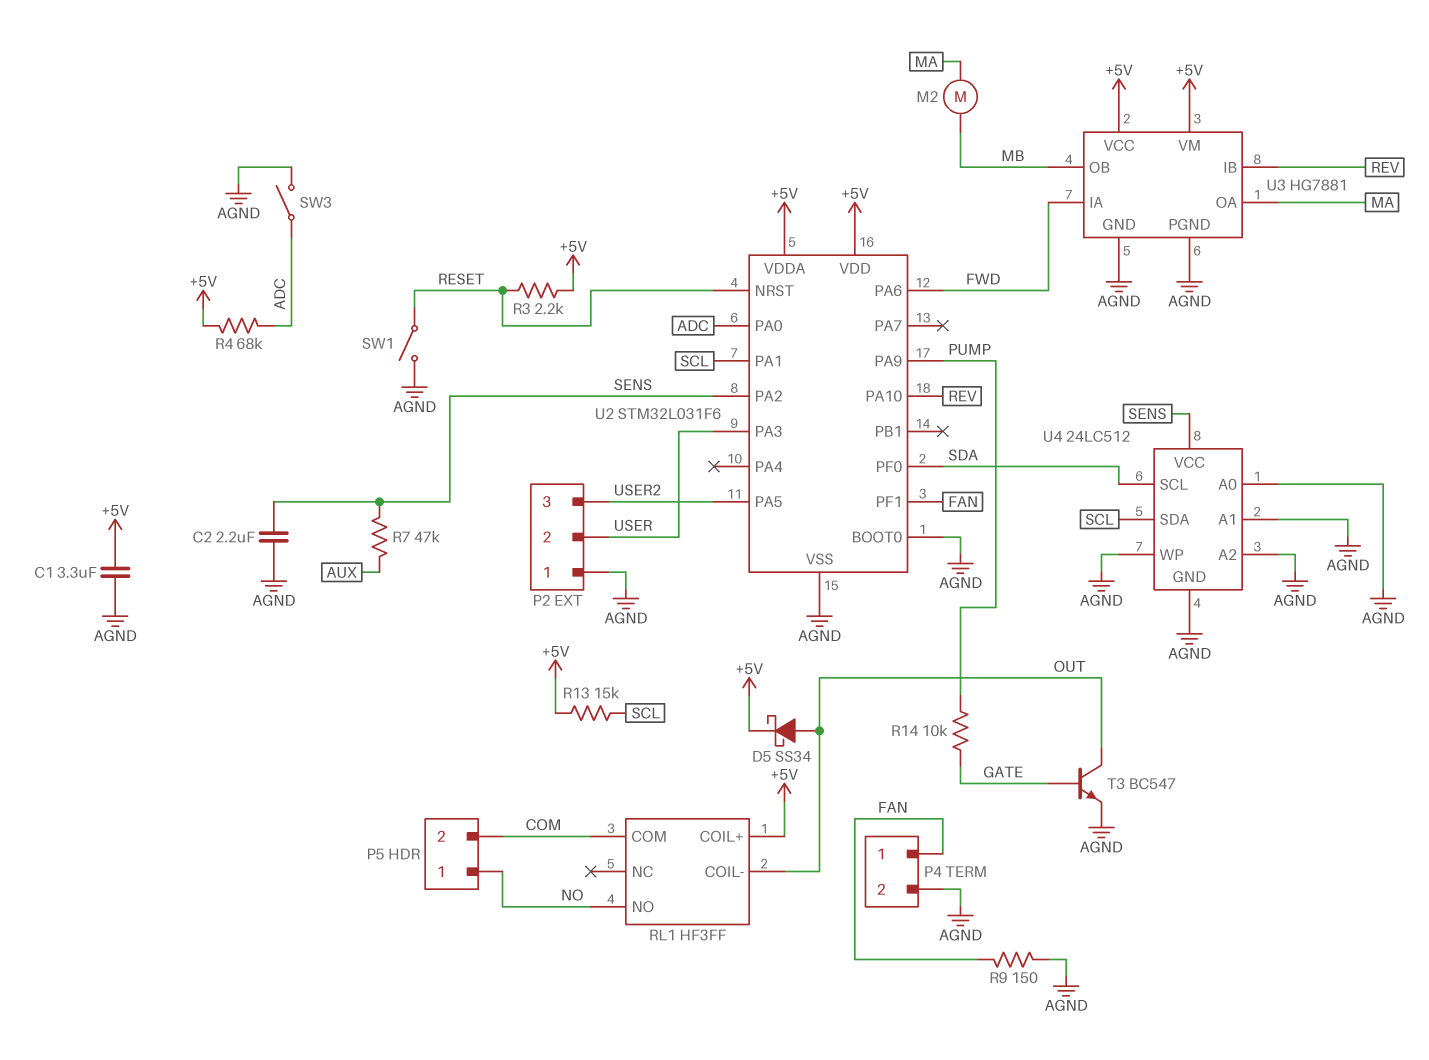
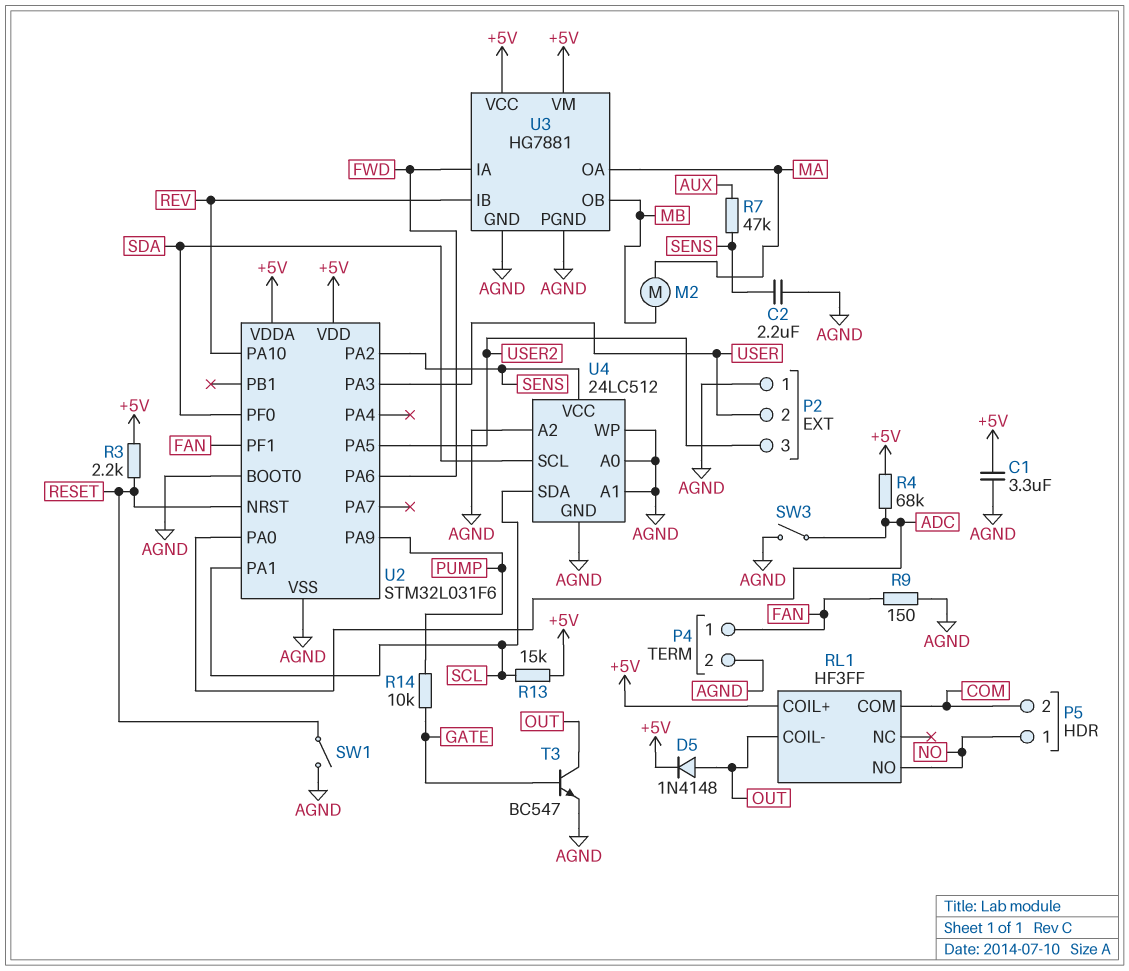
D5: schottky SS34 (A OUT, K +5V) -> diode 1N4148 (A OUT, K +5V)

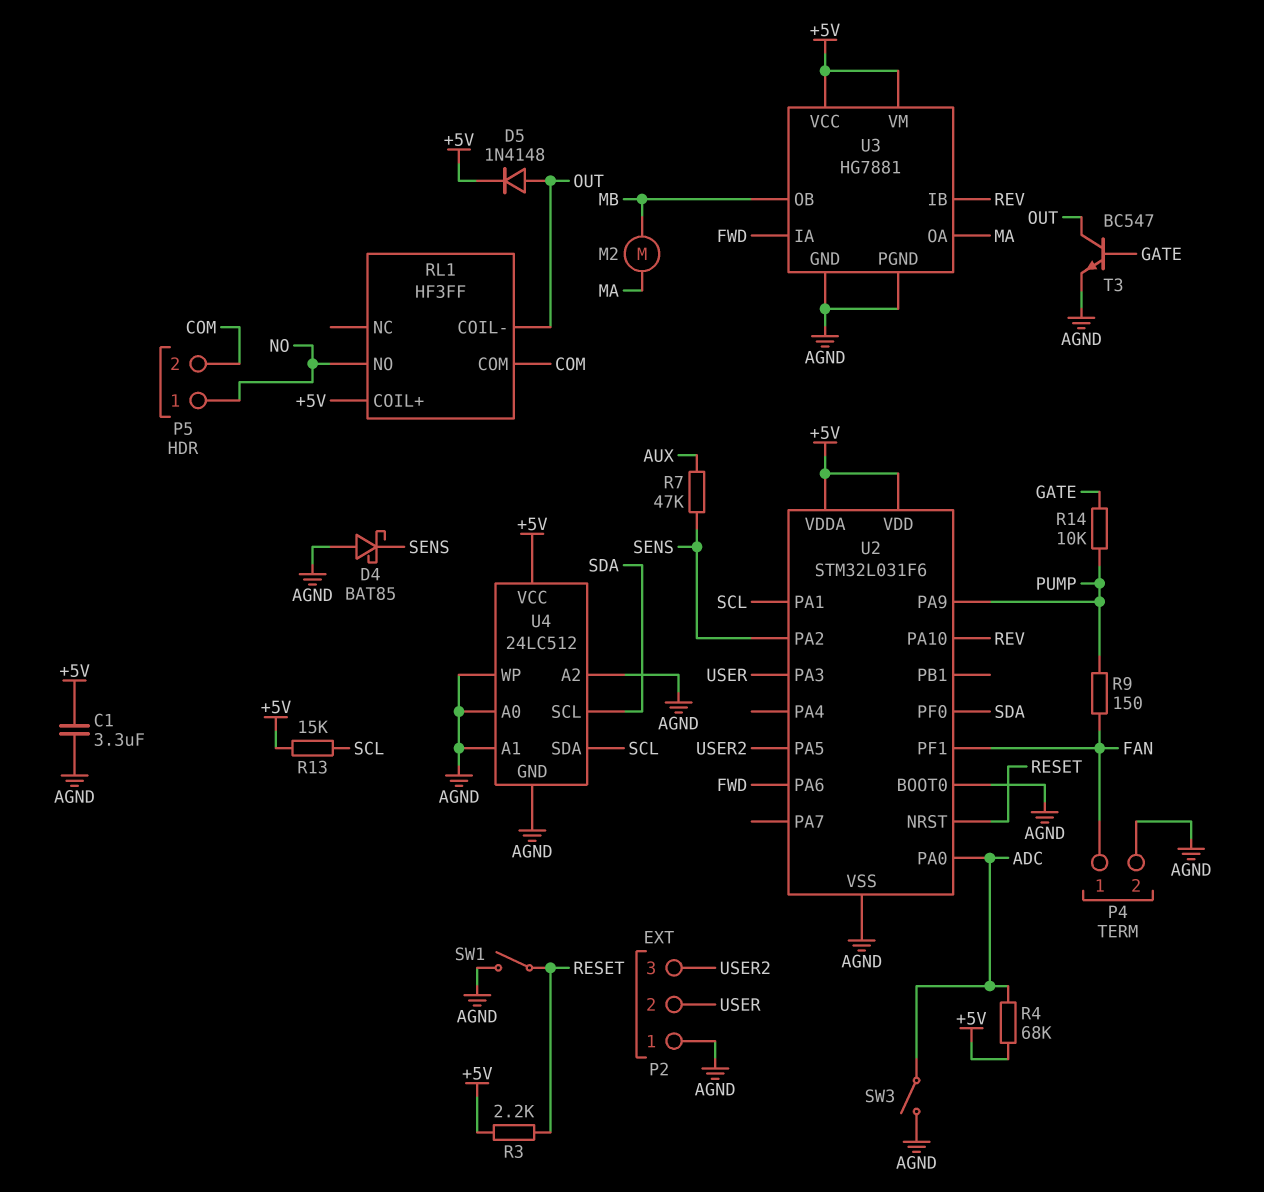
C2: 2.2uF (AGND, SENS) -> none
D4: none -> schottky BAT85 (A AGND, K SENS)
R9: 150 (AGND, FAN) -> 150 (FAN, PUMP)
U4 pin VCC: SENS -> +5V

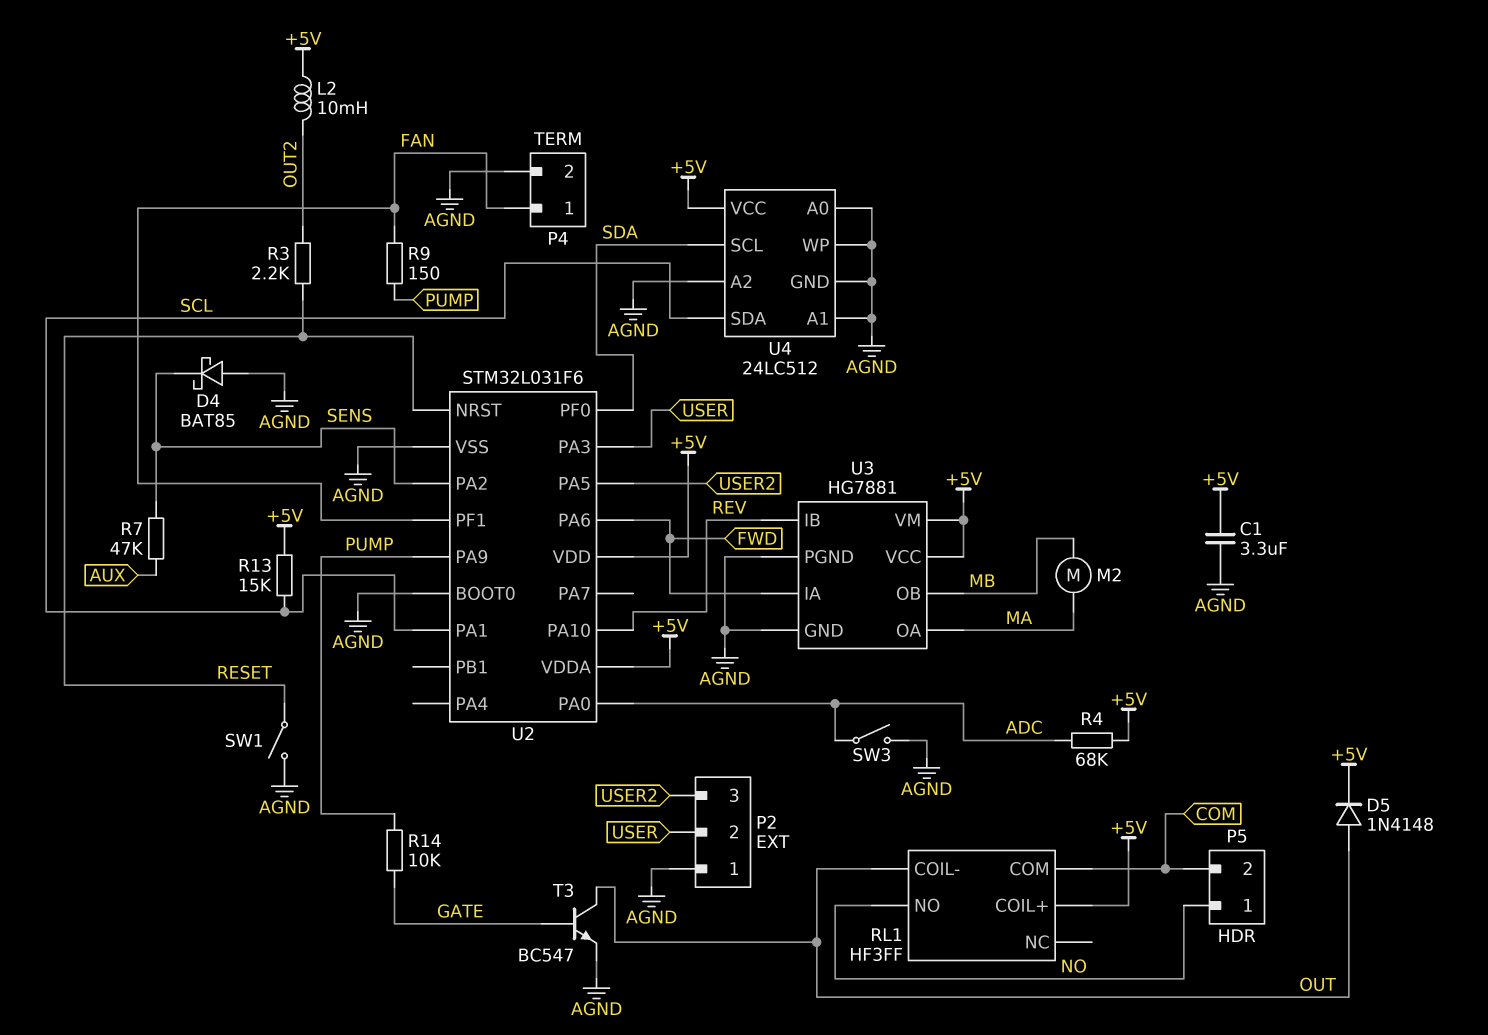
L2: none -> 10mH (+5V, OUT2)
R3: 2.2k (+5V, RESET) -> 2.2k (OUT2, RESET)

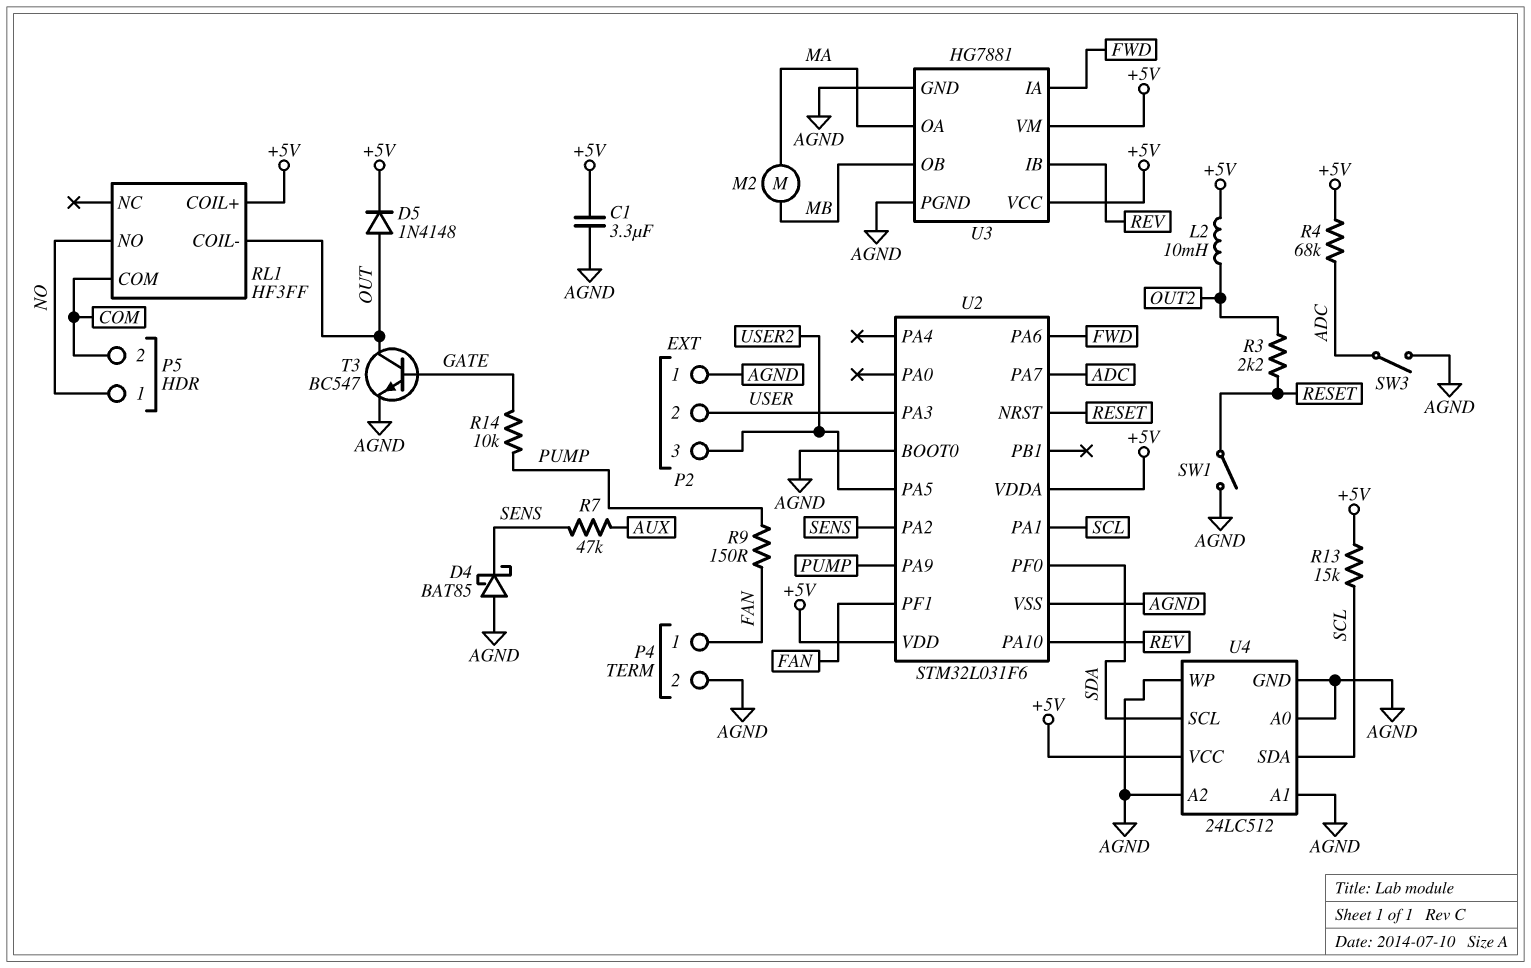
U2 pin PA0: ADC -> none
U2 pin PA7: none -> ADC

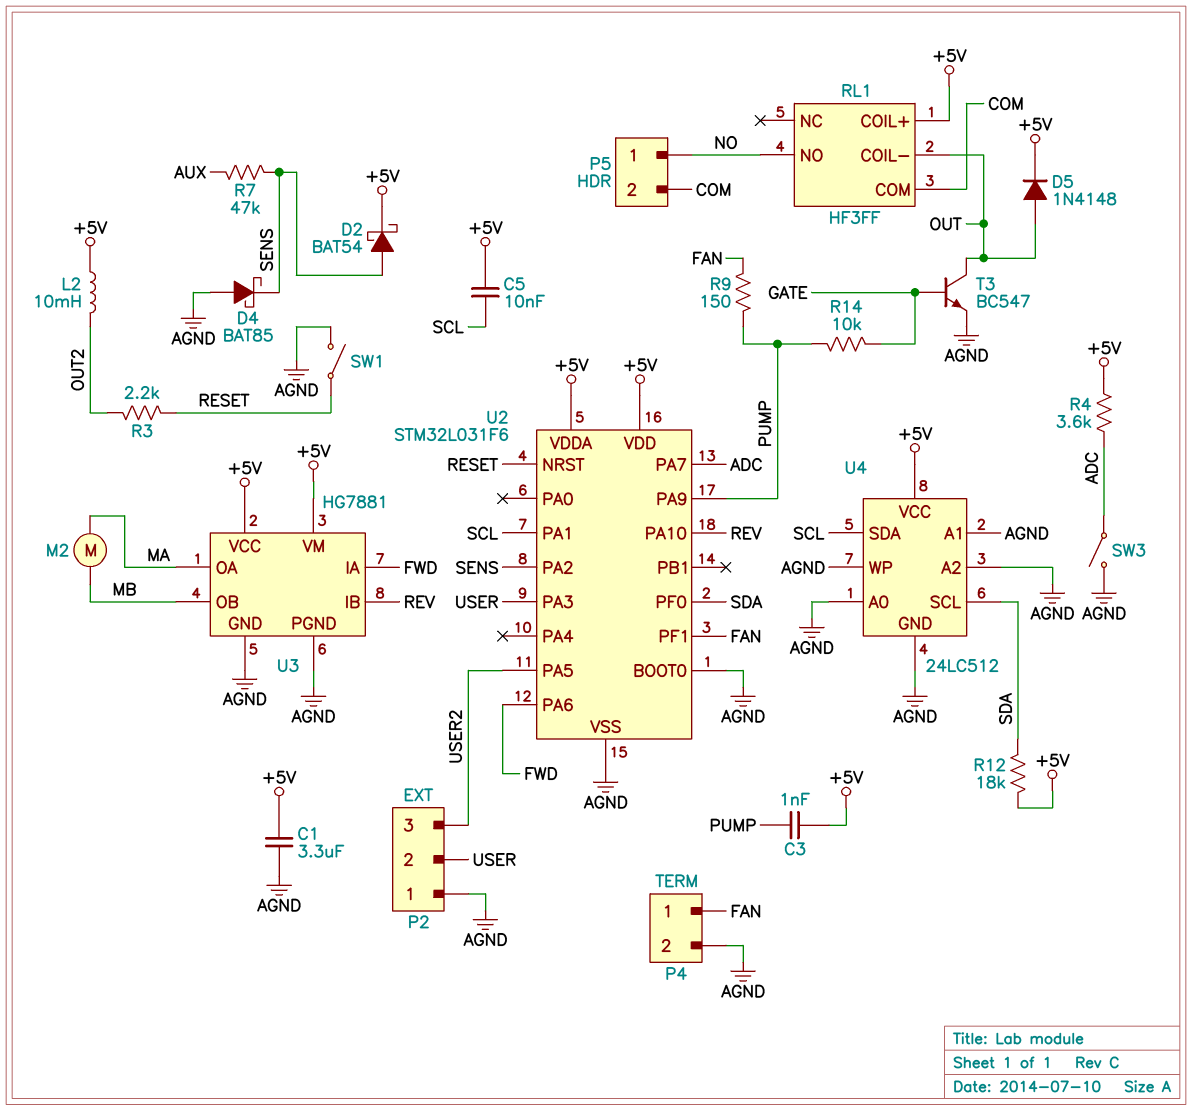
C3: none -> 1nF (+5V, PUMP)
C5: none -> 10nF (+5V, SCL)
D2: none -> schottky BAT54 (A SENS, K +5V)
R4: 68k (+5V, ADC) -> 3.6k (+5V, ADC)
R12: none -> 18k (+5V, SDA)
R13: 15k (+5V, SCL) -> none

